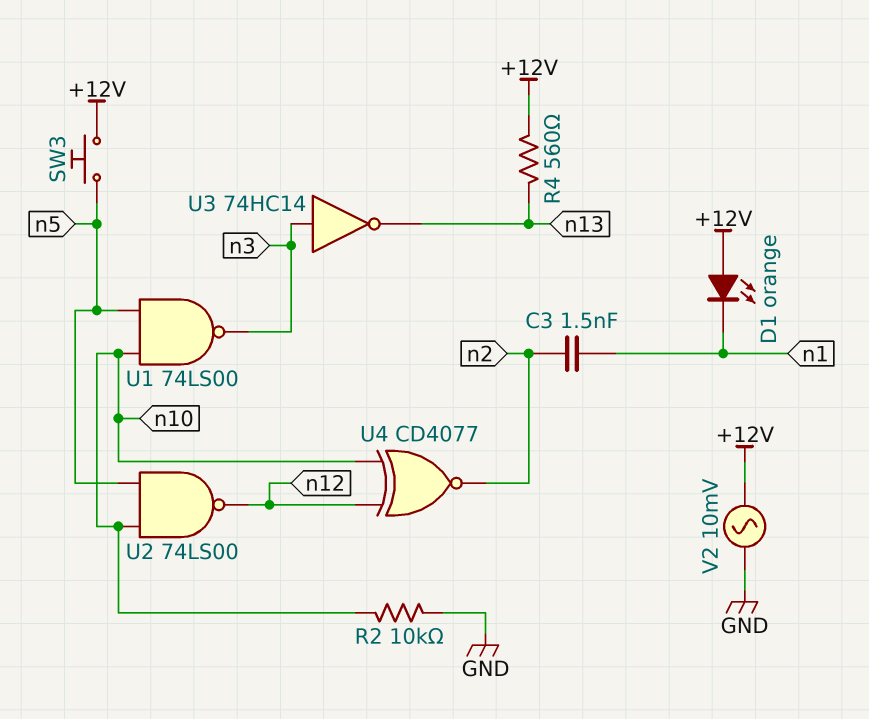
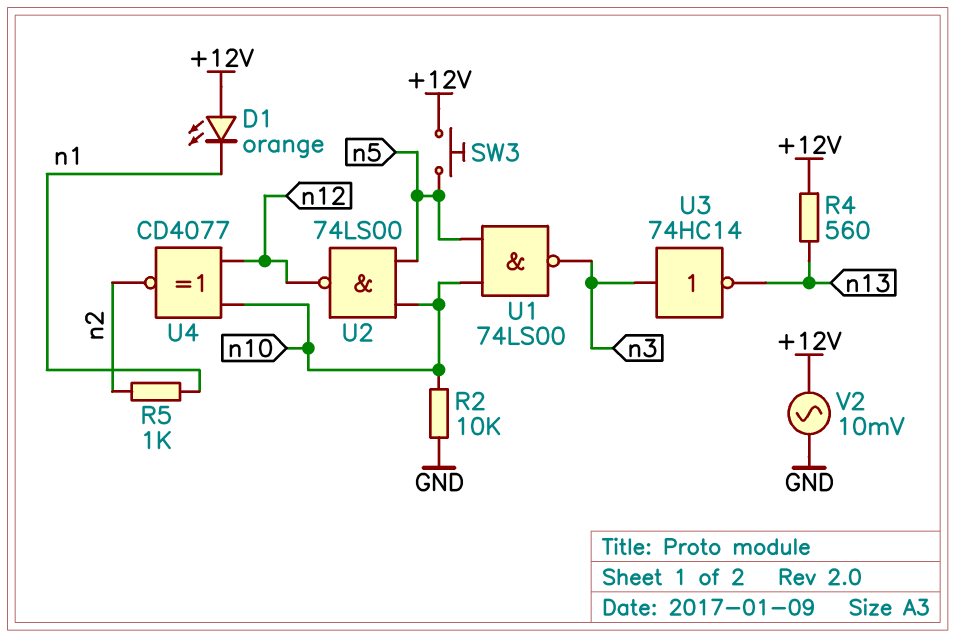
C3: 1.5nF (n1, n2) -> none
R5: none -> 1k (n1, n2)

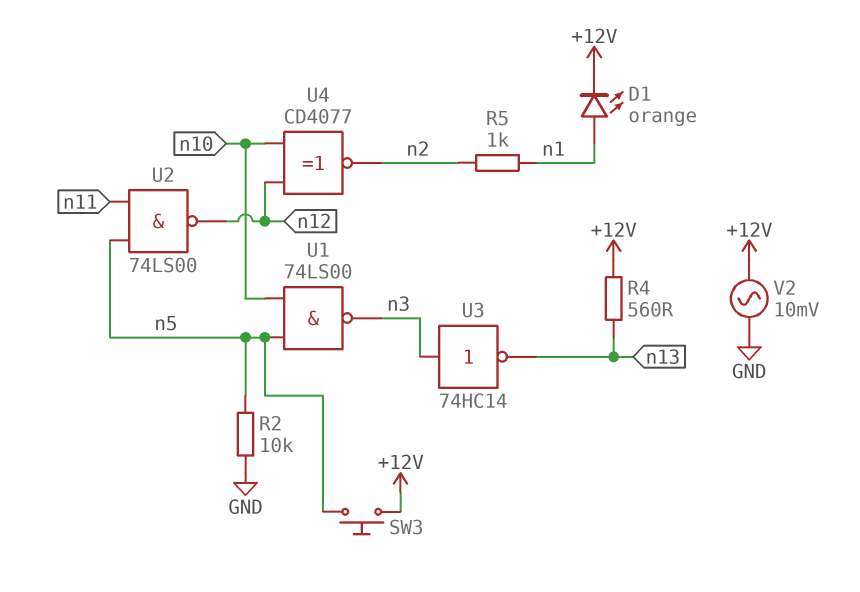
D1: LED orange (A +12V, K n1) -> LED orange (A n1, K +12V)
R2: 10k (GND, n10) -> 10k (GND, n5)
U2: NAND 74LS00 (in n5, in n10, out n12) -> NAND 74LS00 (in n5, in n11, out n12)

